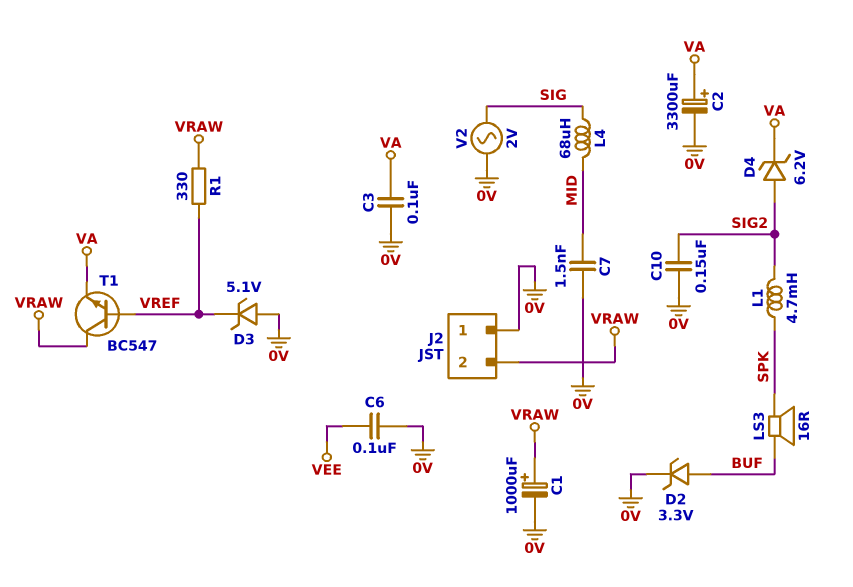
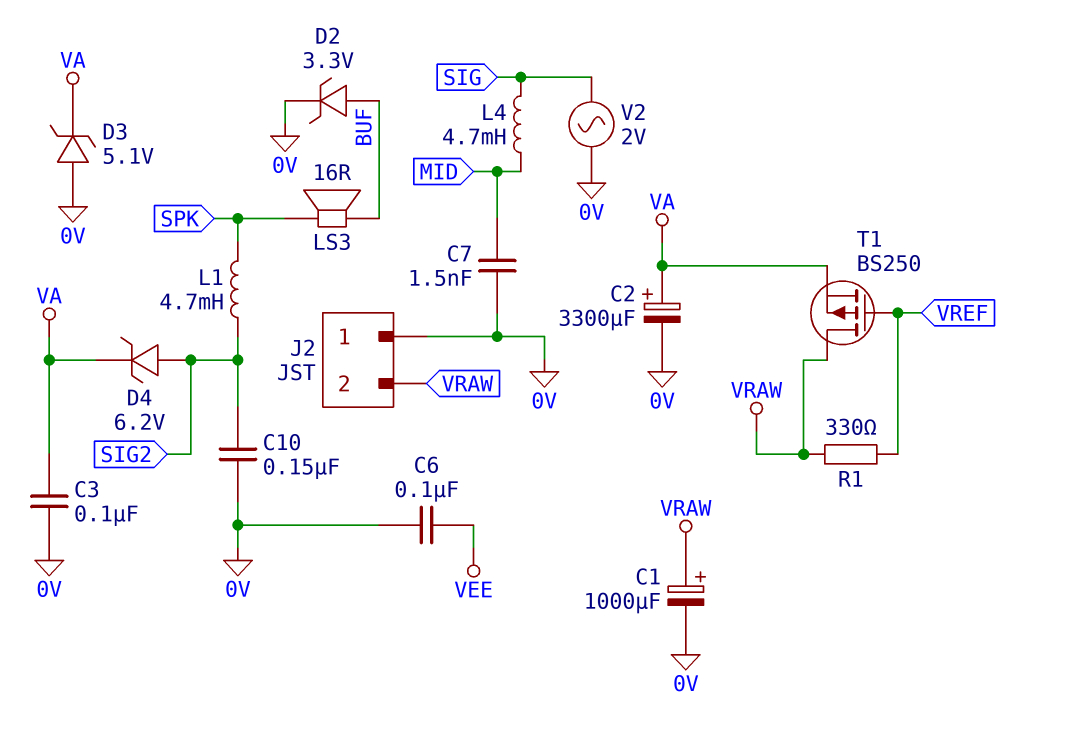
D3: zener 5.1V (A 0V, K VREF) -> zener 5.1V (A 0V, K VA)
L4: 68uH (MID, SIG) -> 4.7mH (MID, SIG)
T1: NPN BC547 (B VREF, C VRAW, E VA) -> PMOS BS250 (G VREF, D VRAW, S VA)

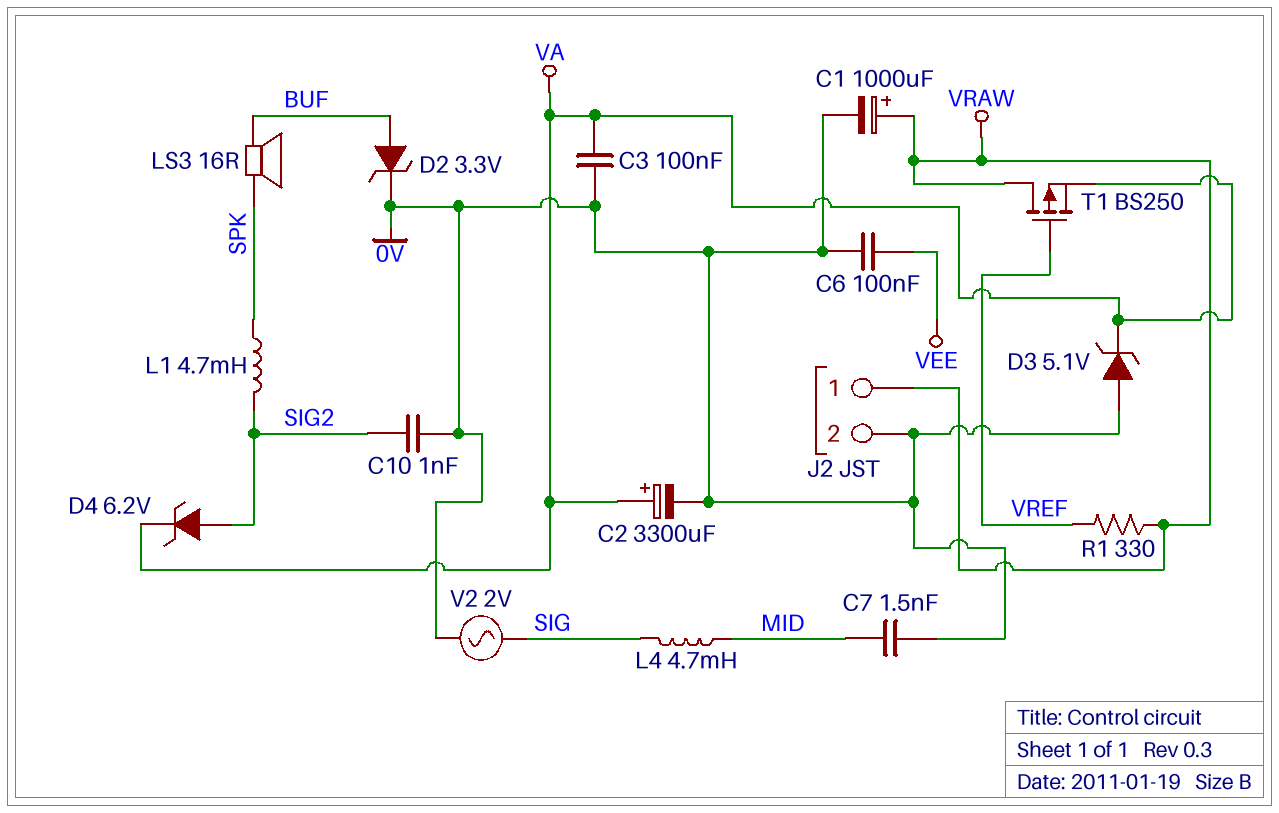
C10: 150nF (0V, SIG2) -> 1nF (0V, SIG2)
J2 pin 1: 0V -> VRAW
J2 pin 2: VRAW -> 0V

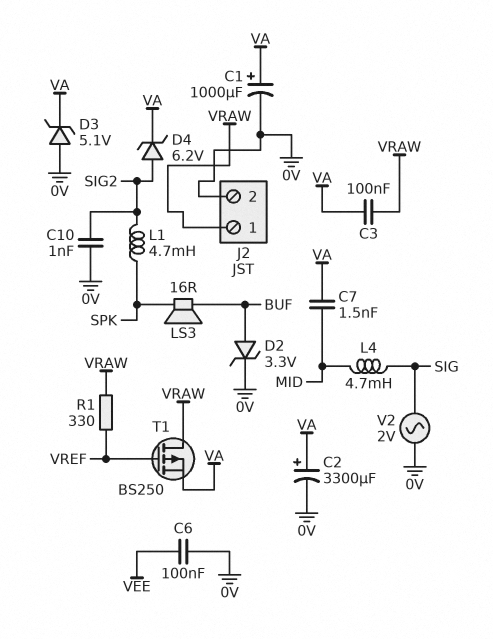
C1: 1000uF (plus VRAW, minus 0V) -> 1000uF (plus VA, minus 0V)
C3: 100nF (0V, VA) -> 100nF (VA, VRAW)
C7: 1.5nF (0V, MID) -> 1.5nF (MID, VA)

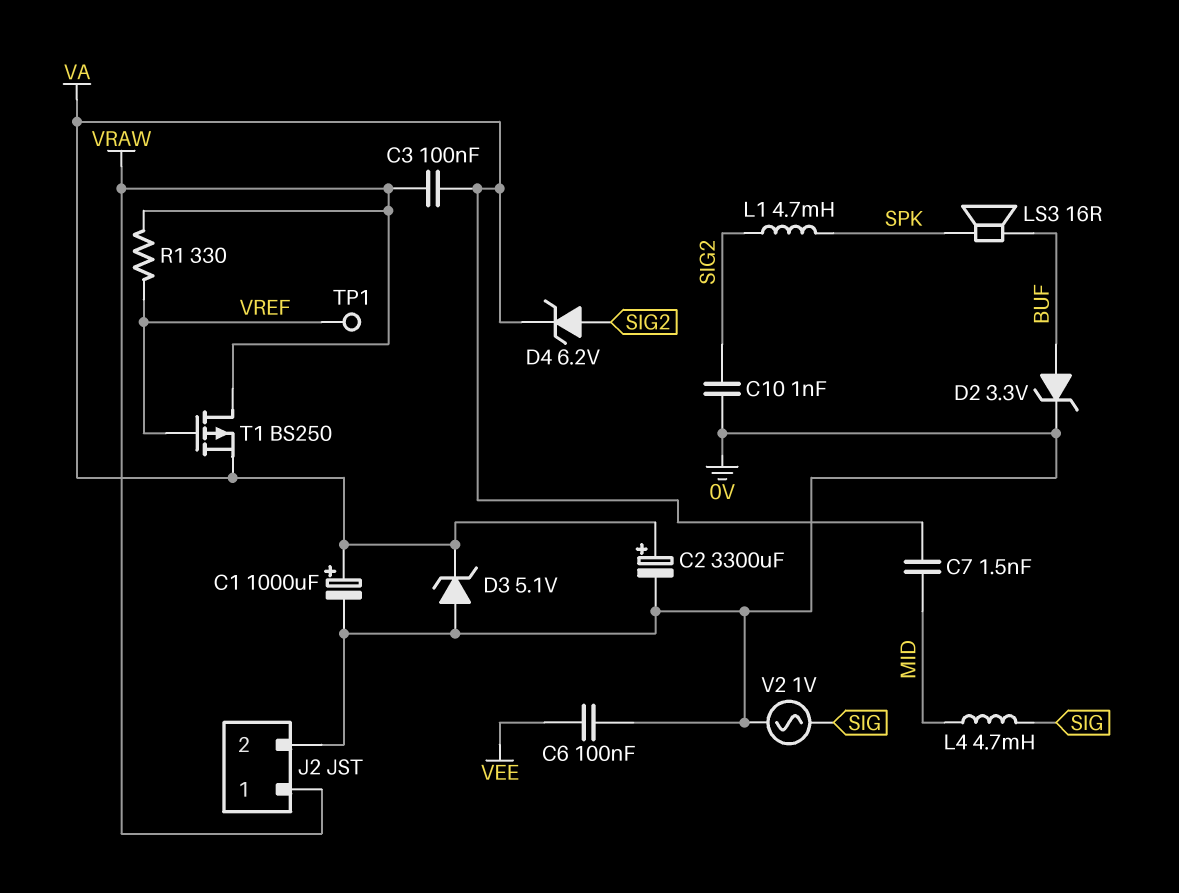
TP1: none -> test point (VREF)
V2: AC 2V (0V, SIG) -> AC 1V (0V, SIG)

